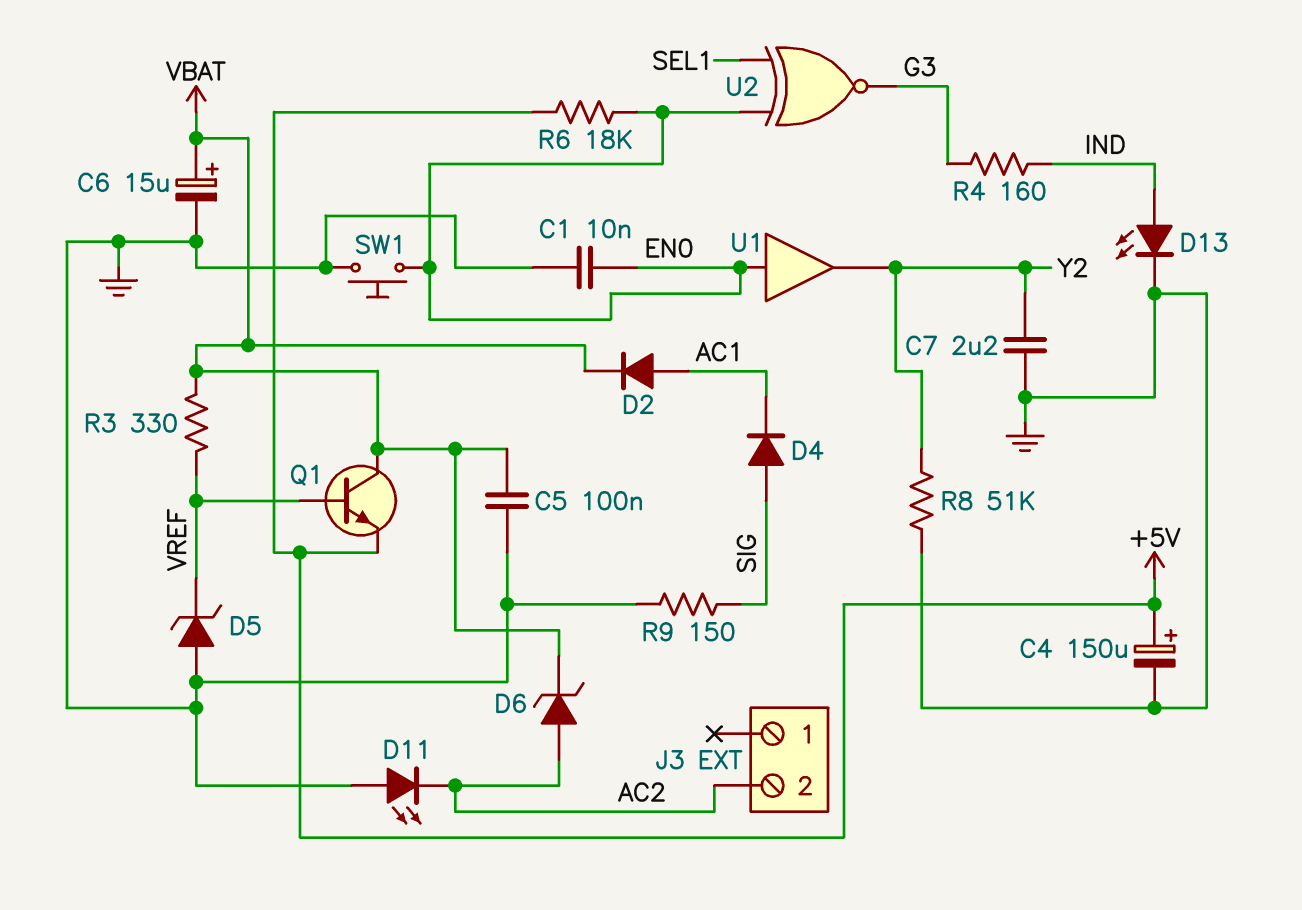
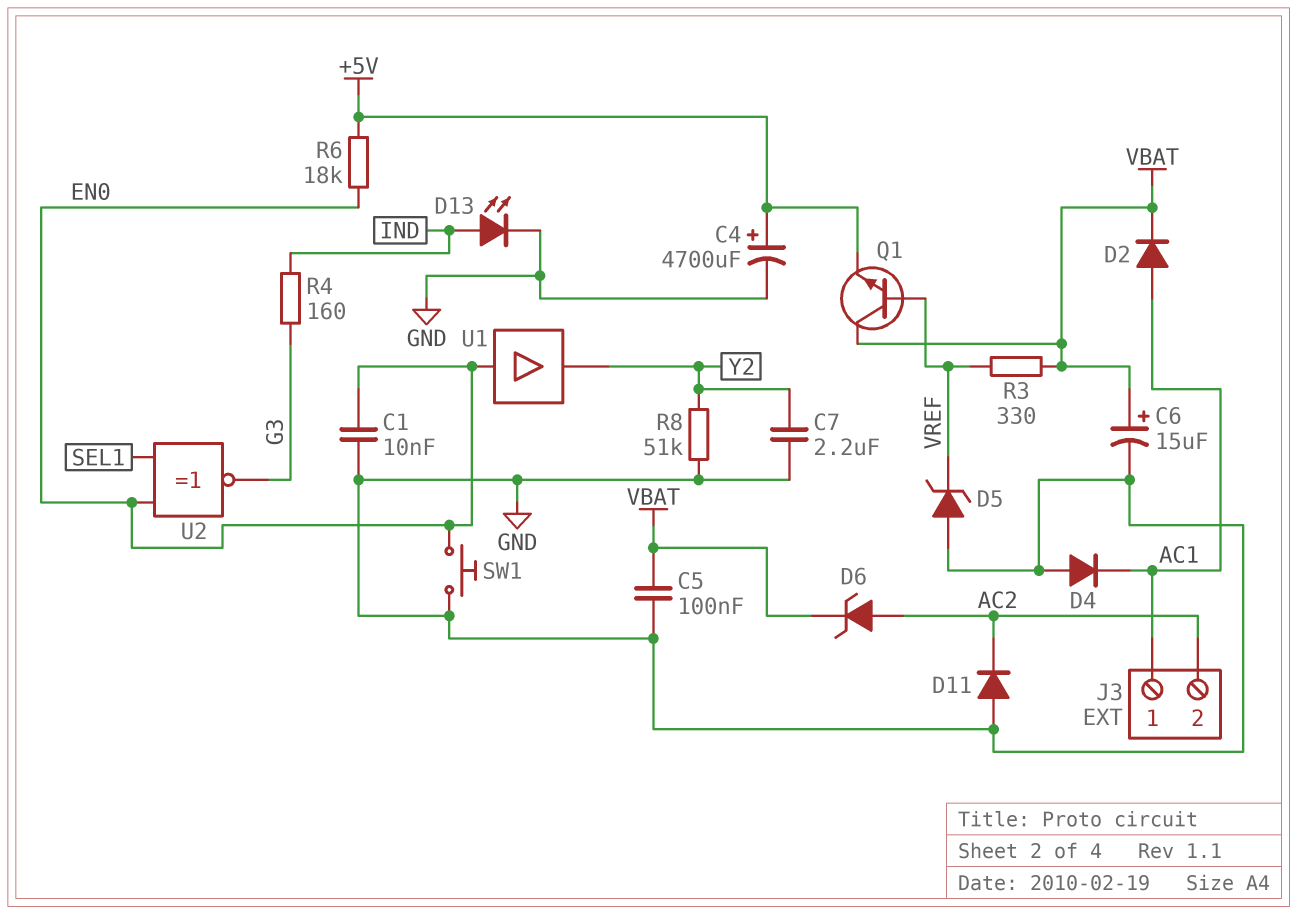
C4: 150uF (plus +5V, minus GND) -> 4700uF (plus +5V, minus GND)
D4: diode (A SIG, K AC1) -> diode (A GND, K AC1)
D11: LED (A GND, K AC2) -> diode (A GND, K AC2)
J3 pin 1: none -> AC1
R9: 150 (GND, SIG) -> none

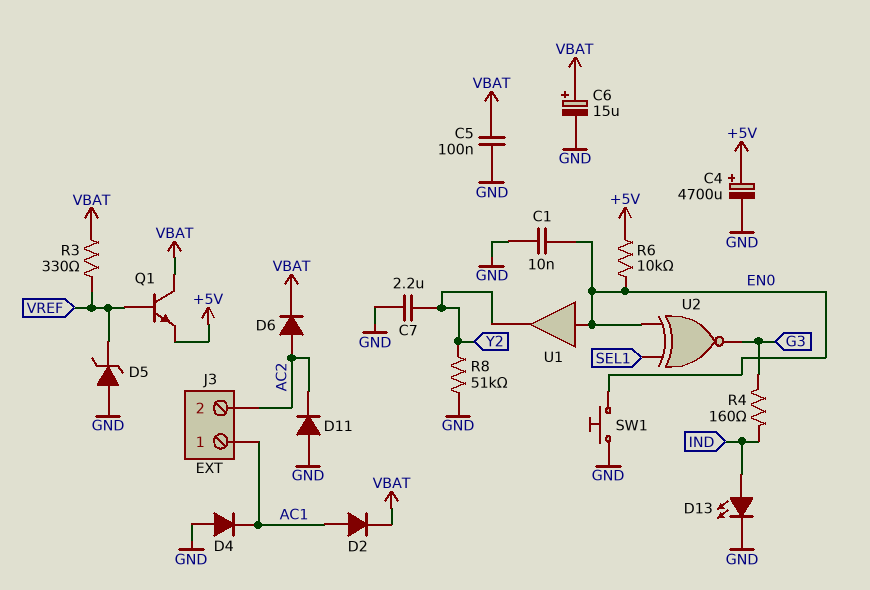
D6: zener (A AC2, K VBAT) -> diode (A AC2, K VBAT)
R6: 18k (+5V, EN0) -> 10k (+5V, EN0)

